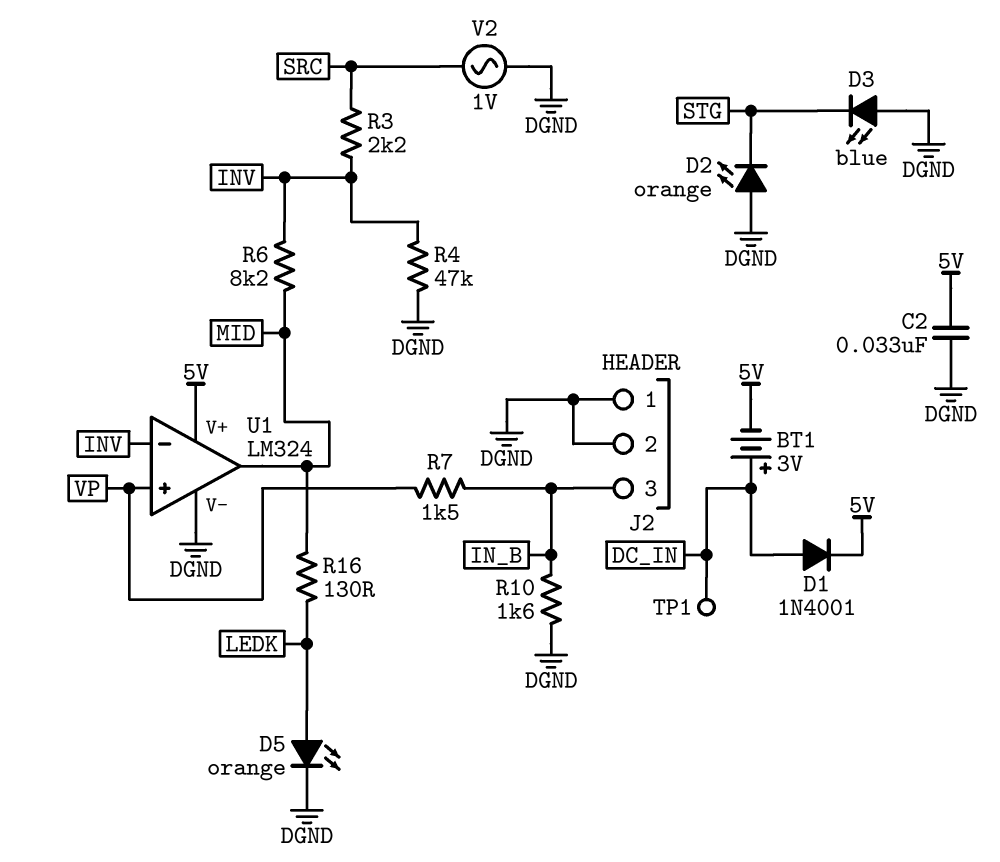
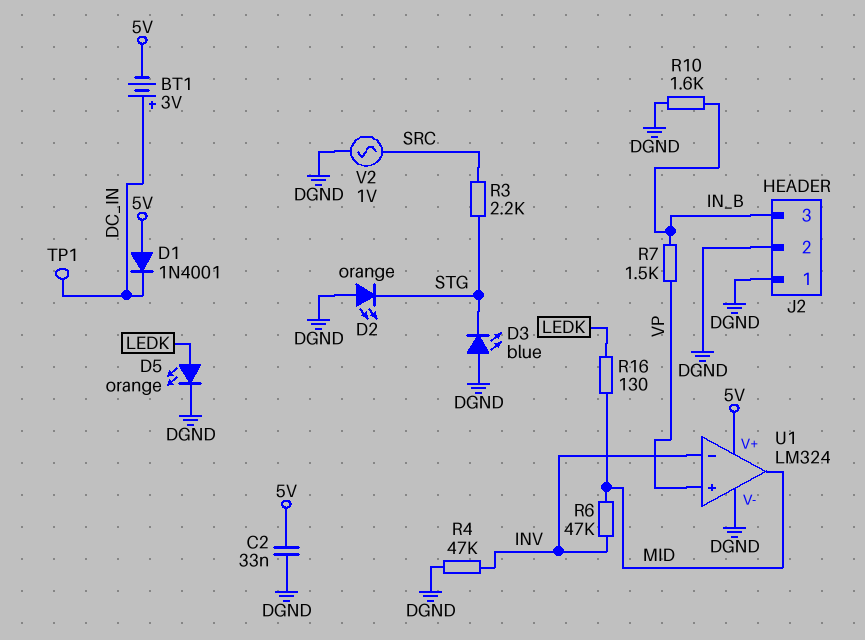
D1: diode 1N4001 (A DC_IN, K 5V) -> diode 1N4001 (A 5V, K DC_IN)
R3: 2.2k (INV, SRC) -> 2.2k (SRC, STG)
R6: 8.2k (INV, MID) -> 47k (INV, MID)

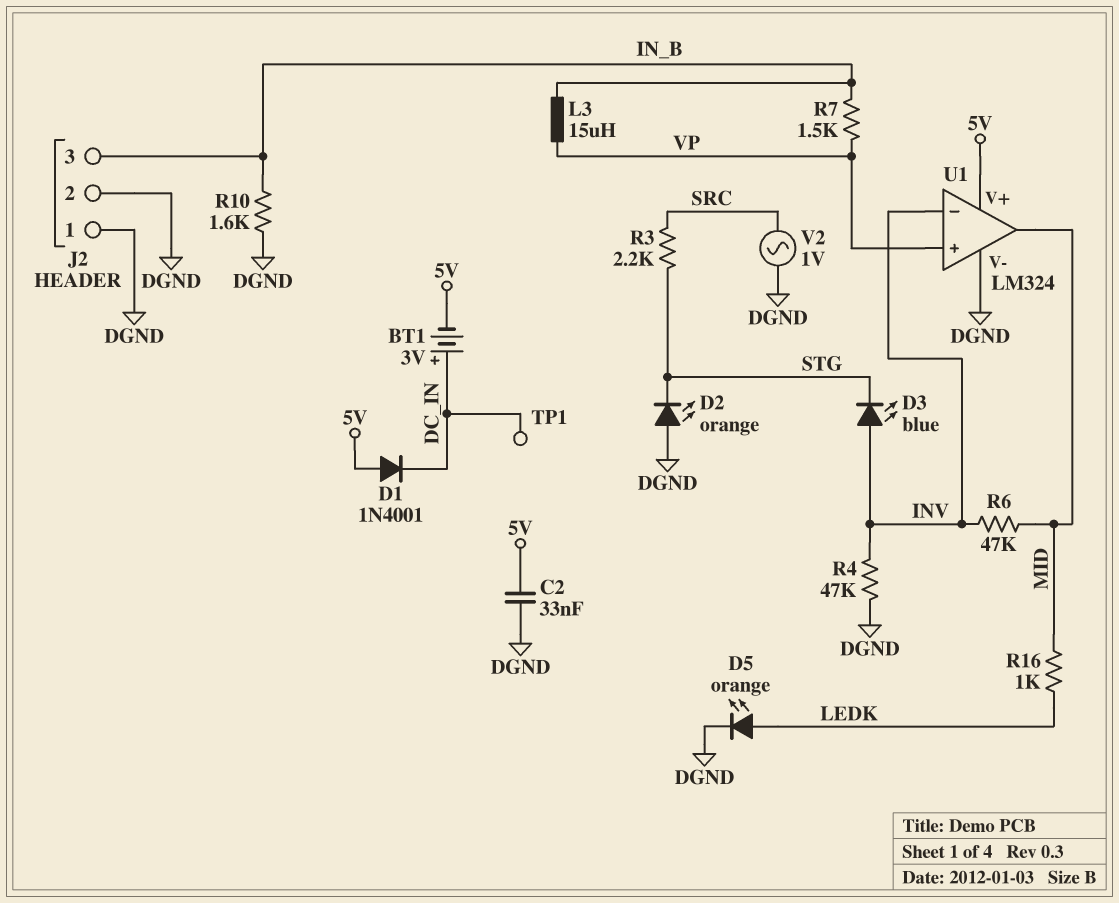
D3: LED blue (A DGND, K STG) -> LED blue (A INV, K STG)
L3: none -> 15uH (IN_B, VP)
R16: 130 (LEDK, MID) -> 1k (LEDK, MID)

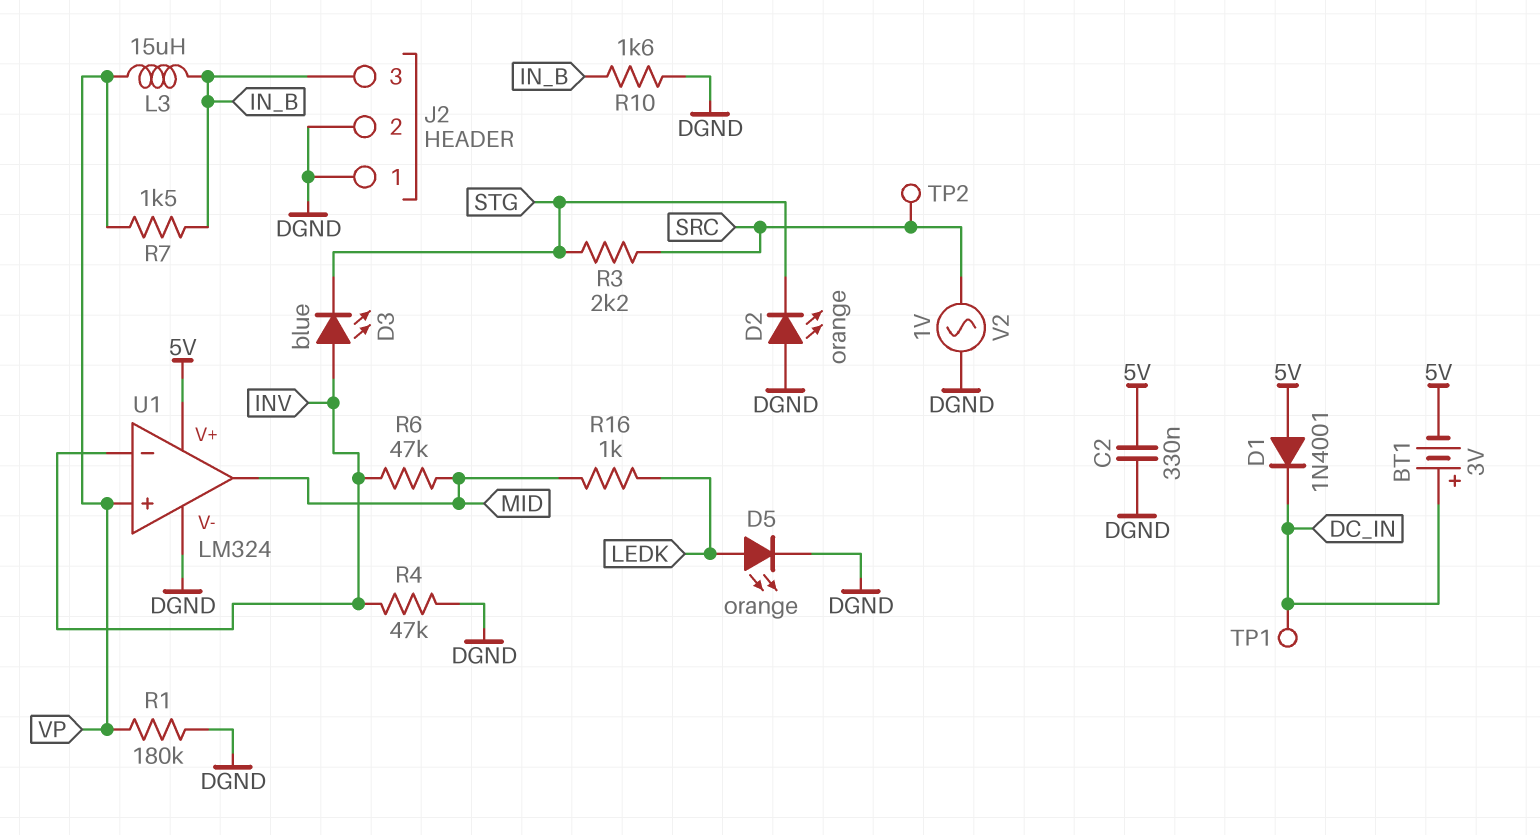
C2: 33nF (5V, DGND) -> 330nF (5V, DGND)
R1: none -> 180k (DGND, VP)
TP2: none -> test point (SRC)

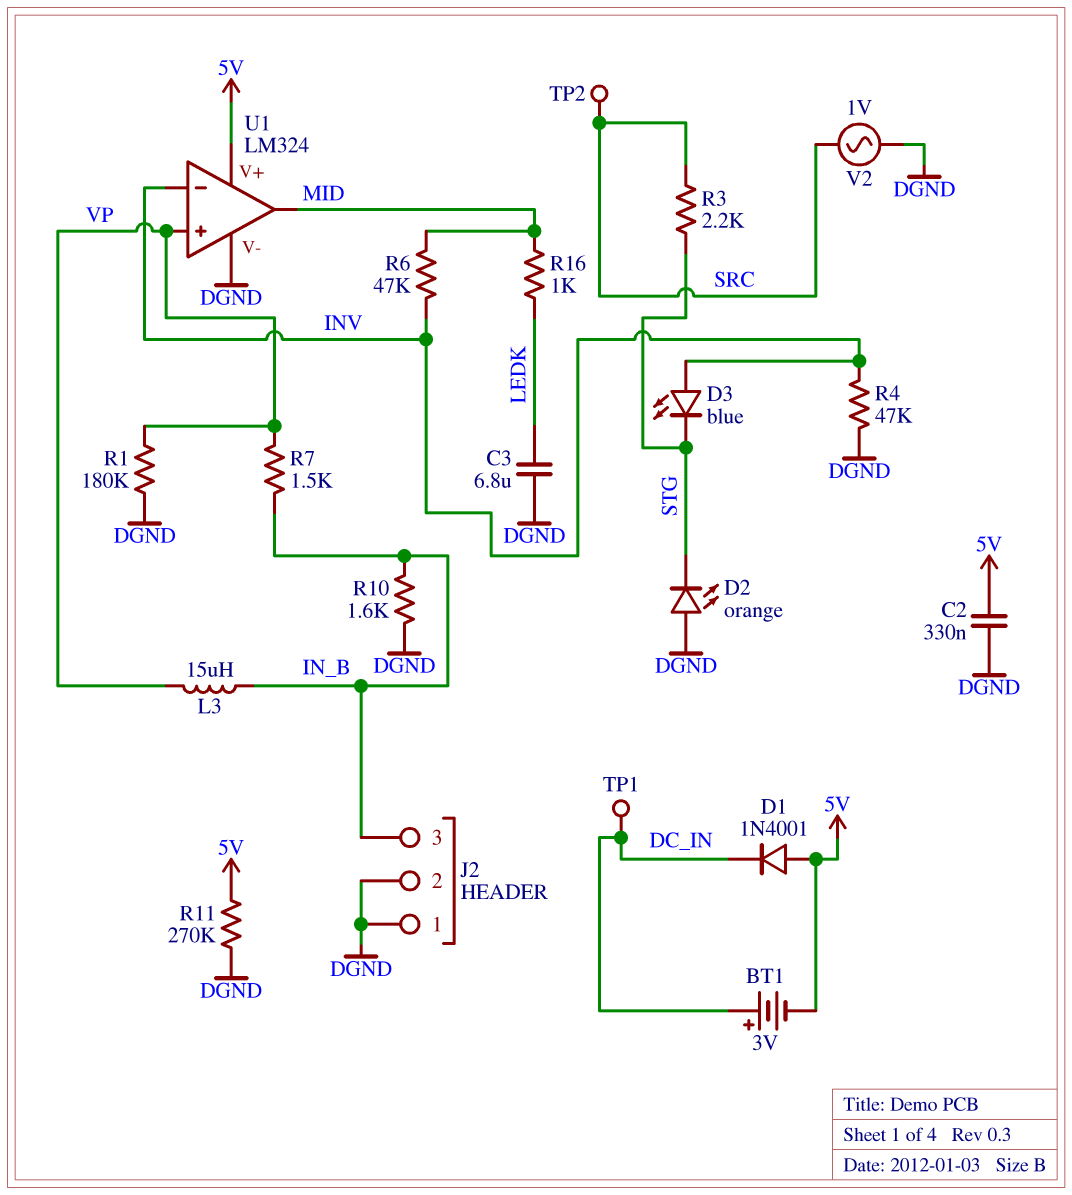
C3: none -> 6.8uF (DGND, LEDK)
D5: LED orange (A LEDK, K DGND) -> none
R11: none -> 270k (5V, DGND)

